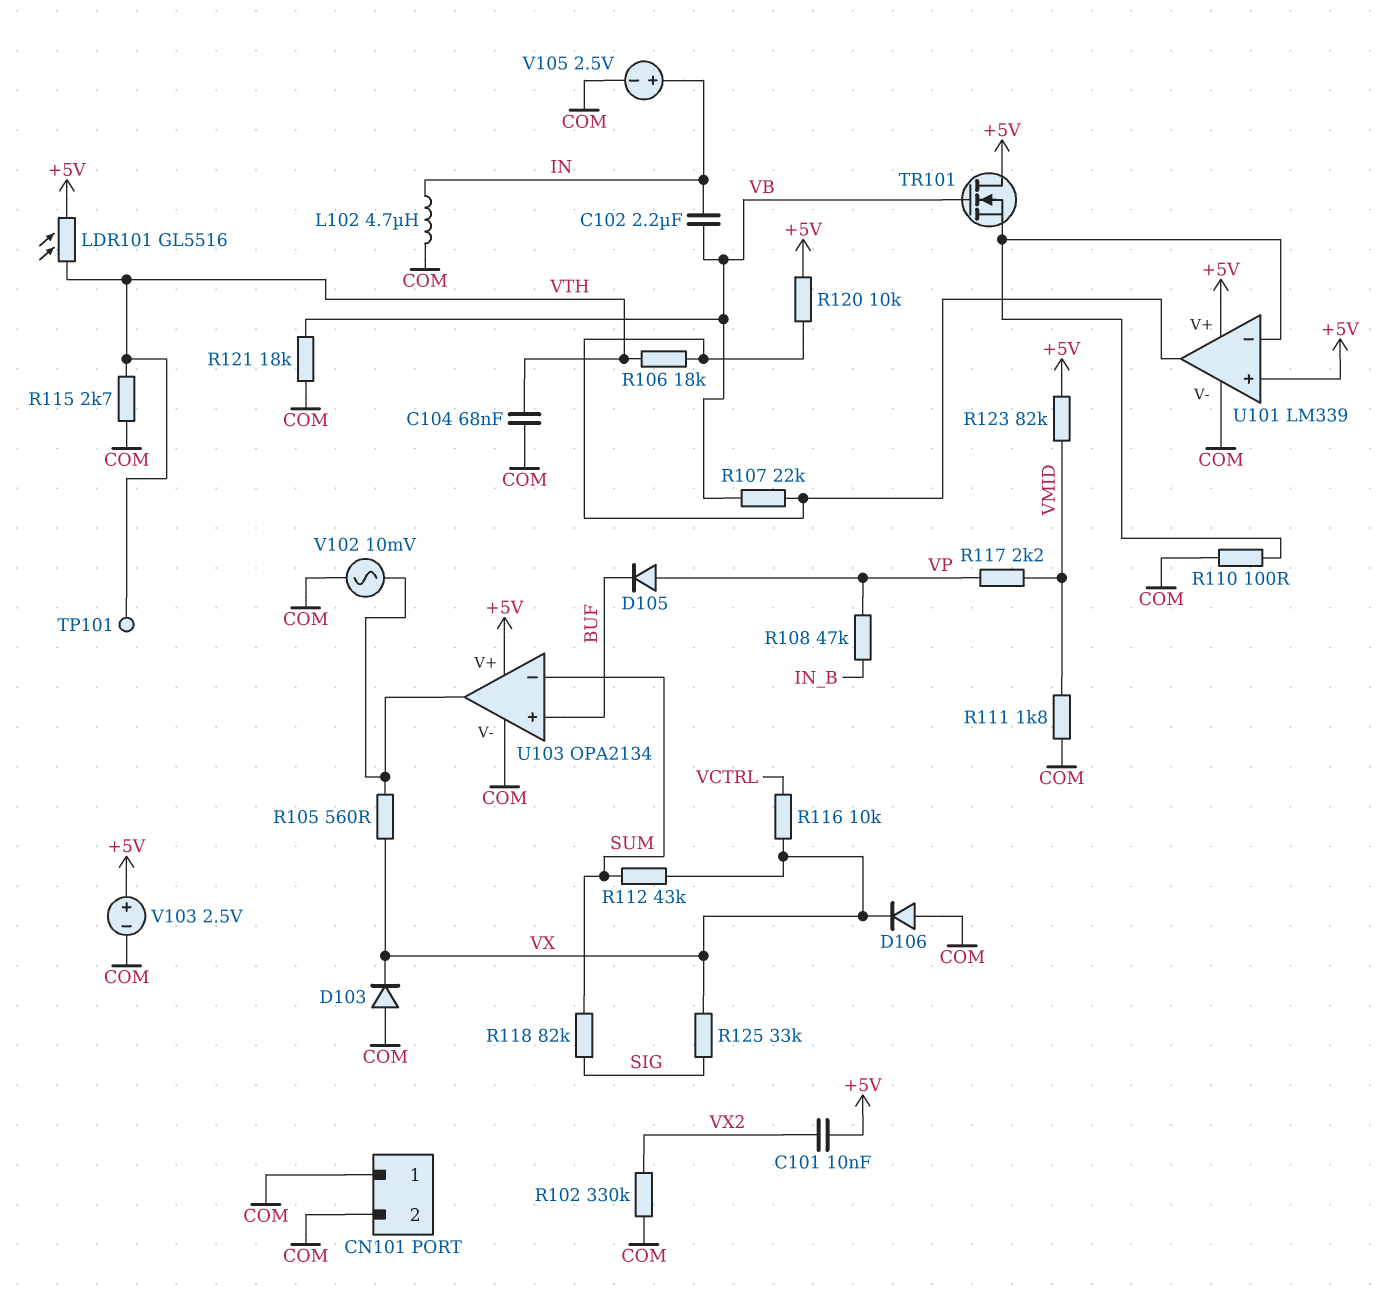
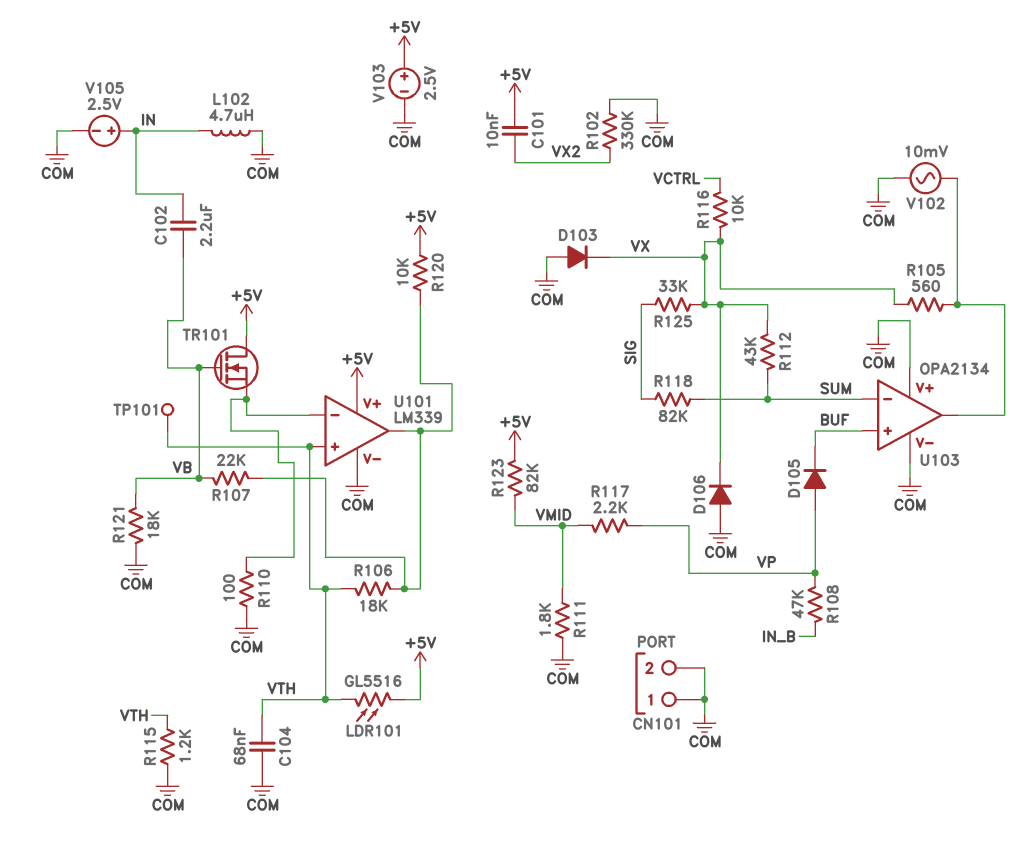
R115: 2.7k (COM, VTH) -> 1.2k (COM, VTH)
U101 pin in+: +5V -> VTH
U103 pin V+: +5V -> COM

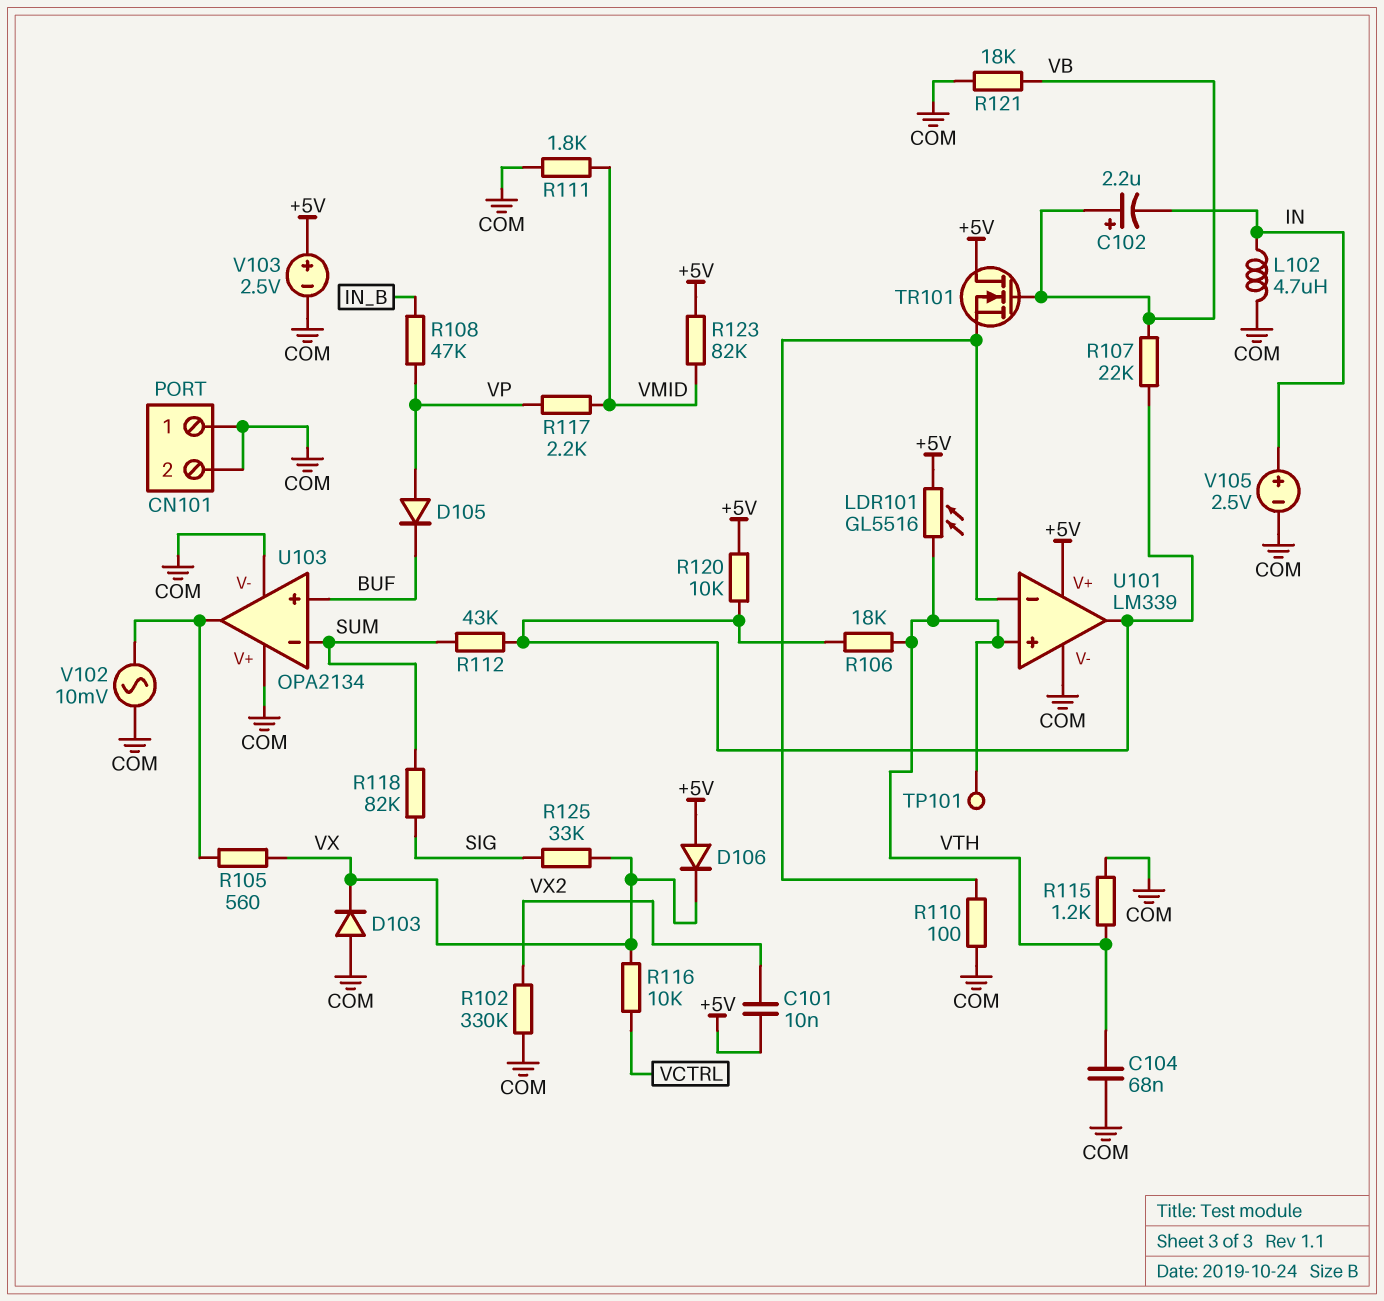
C102: 2.2uF (IN, VB) -> 2.2uF (plus VB, minus IN)
D106: diode (A COM, K VX) -> diode (A +5V, K VX)
R112: 43k (SUM, VX) -> 43k (SUM, U101/out)

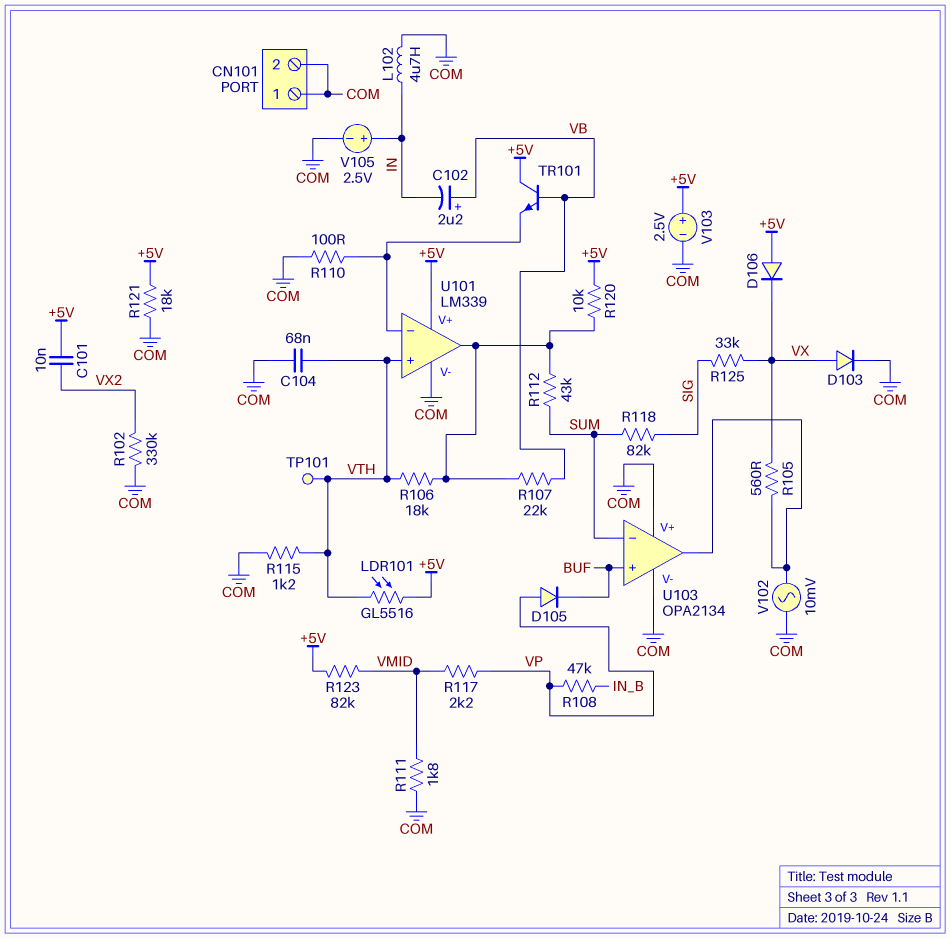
D103: diode (A COM, K VX) -> diode (A VX, K COM)
R116: 10k (VCTRL, VX) -> none
R121: 18k (COM, VB) -> 18k (+5V, COM)
TR101: NMOS (G VB, D +5V, S U101/in-) -> NPN (B VB, C +5V, E U101/in-)

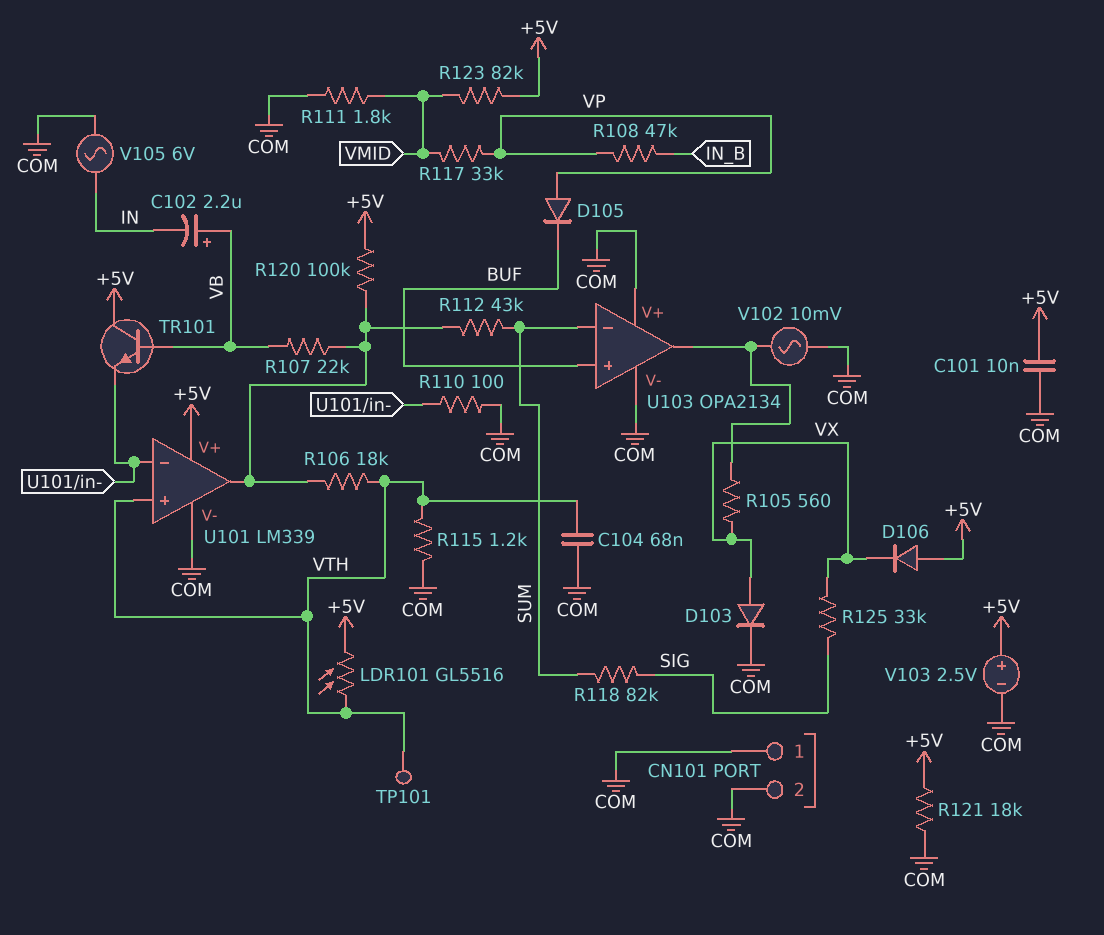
C101: 10nF (+5V, VX2) -> 10nF (+5V, COM)
L102: 4.7uH (COM, IN) -> none
R102: 330k (COM, VX2) -> none
R117: 2.2k (VMID, VP) -> 33k (VMID, VP)
R120: 10k (+5V, U101/out) -> 100k (+5V, U101/out)
V105: 2.5V (plus IN, minus COM) -> AC 6V (COM, IN)

